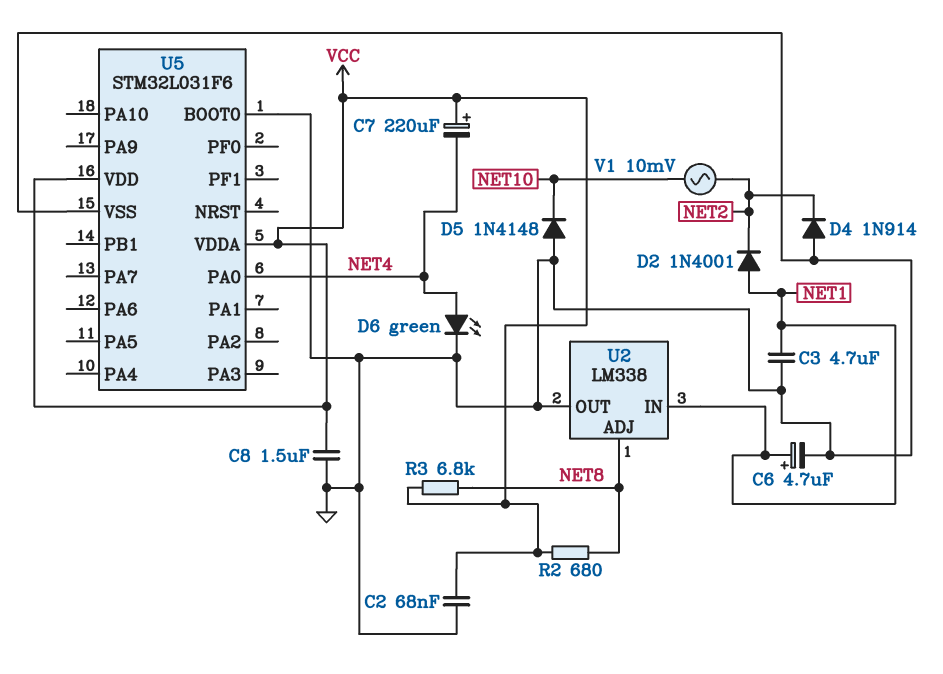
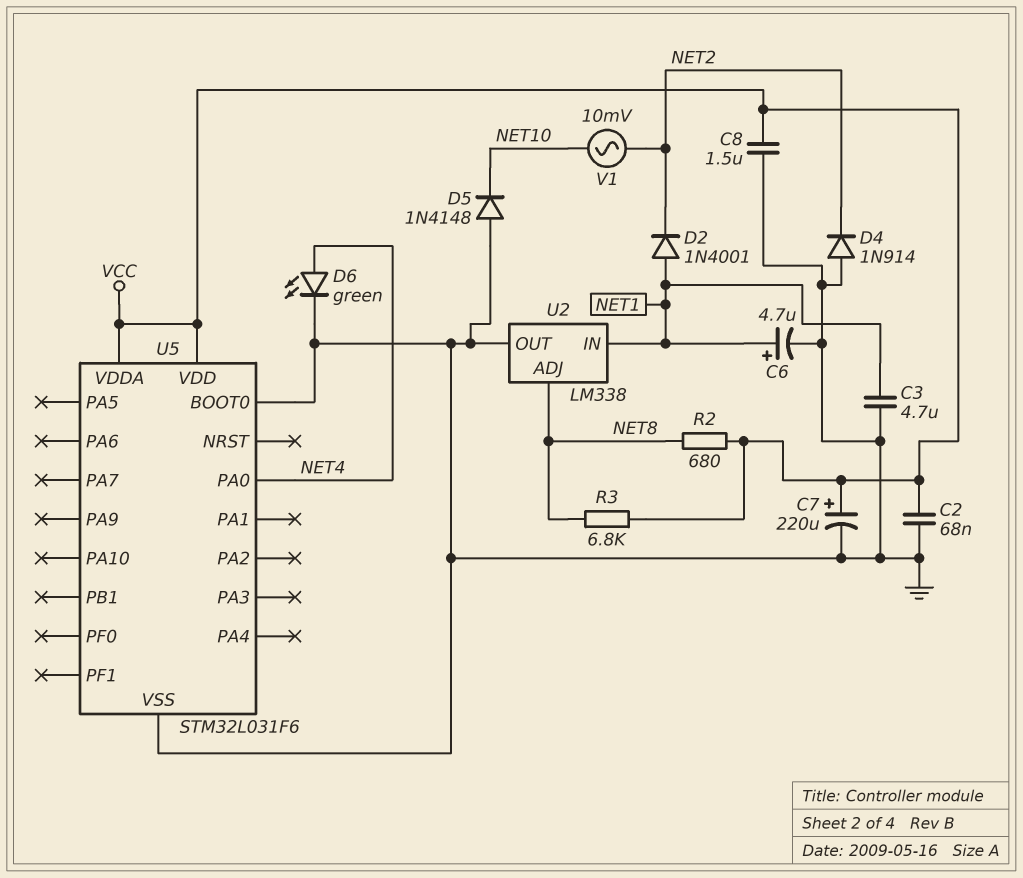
C7: 220uF (plus VCC, minus NET4) -> 220uF (plus VCC, minus GND)

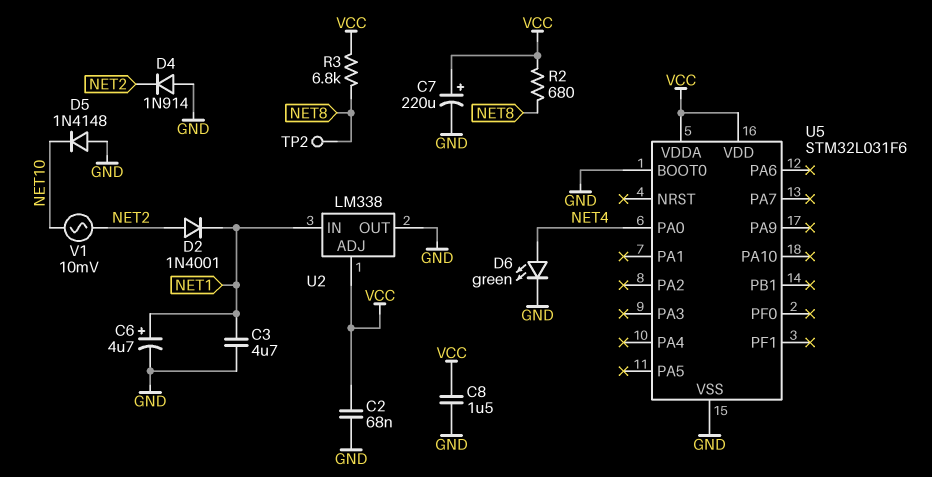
D2: diode 1N4001 (A NET1, K NET2) -> diode 1N4001 (A NET2, K NET1)
TP2: none -> test point (NET8)
U2 pin ADJ: NET8 -> VCC

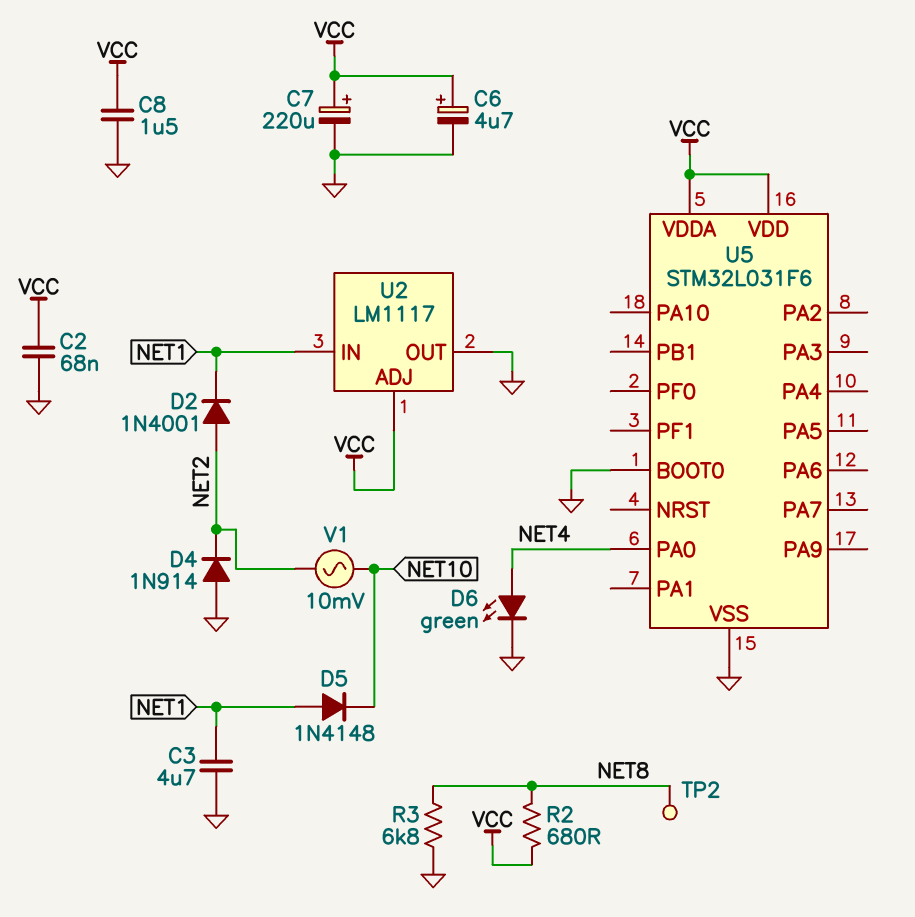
C6: 4.7uF (plus NET1, minus GND) -> 4.7uF (plus VCC, minus GND)
D5: diode 1N4148 (A GND, K NET10) -> diode 1N4148 (A NET1, K NET10)
R3: 6.8k (NET8, VCC) -> 6.8k (GND, NET8)
U2: LM338 -> LM1117

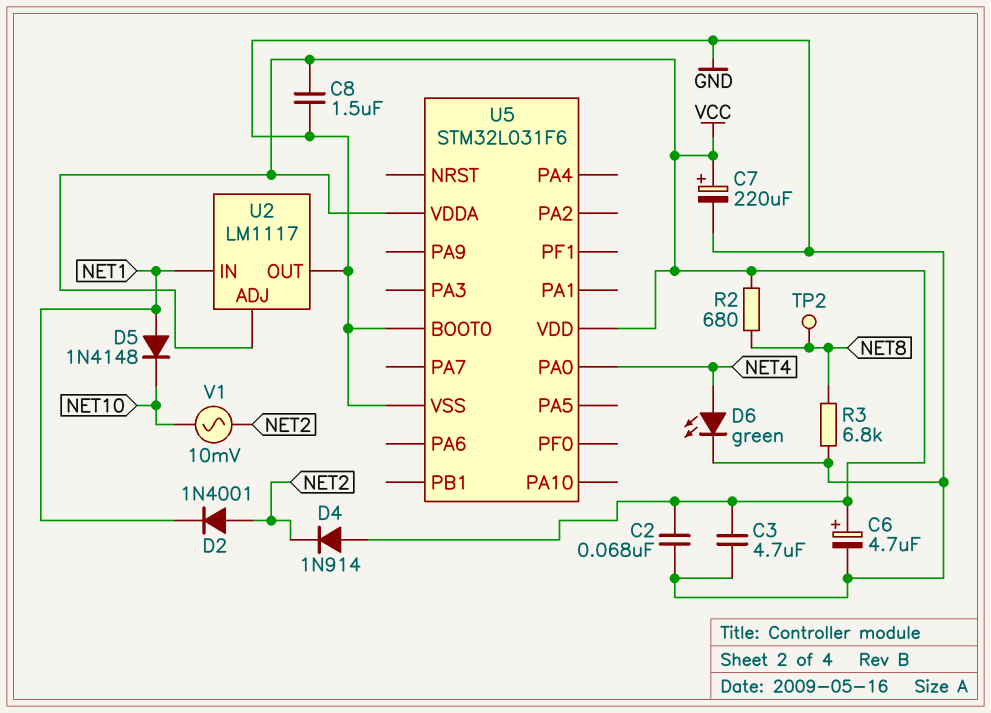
C3: 4.7uF (GND, NET1) -> 4.7uF (GND, VCC)
D4: diode 1N914 (A GND, K NET2) -> diode 1N914 (A VCC, K NET2)

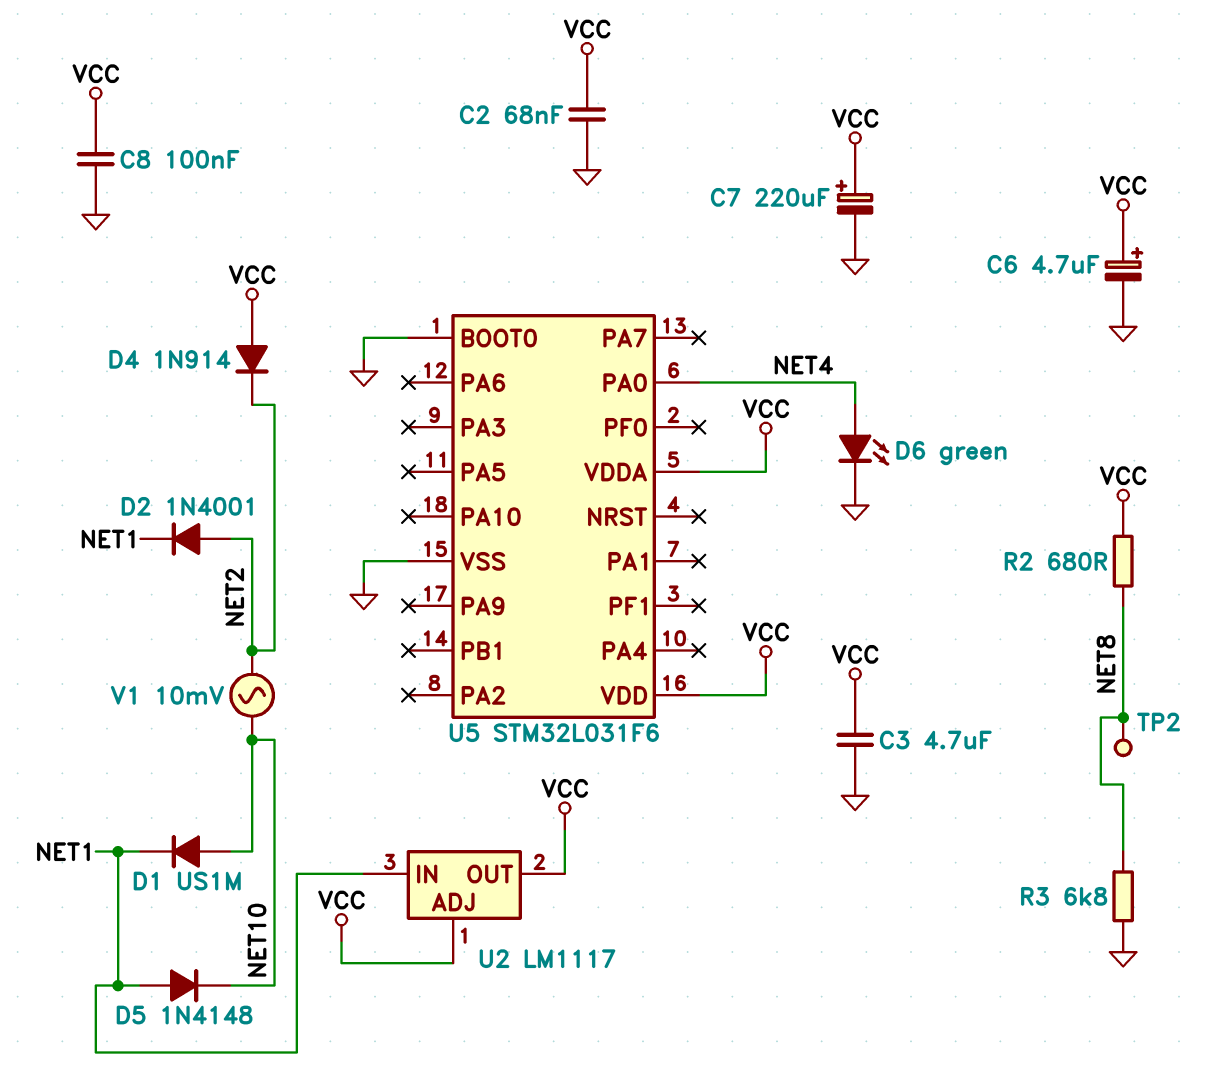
C8: 1.5uF (GND, VCC) -> 100nF (GND, VCC)
D1: none -> diode US1M (A NET10, K NET1)
U2 pin OUT: GND -> VCC

